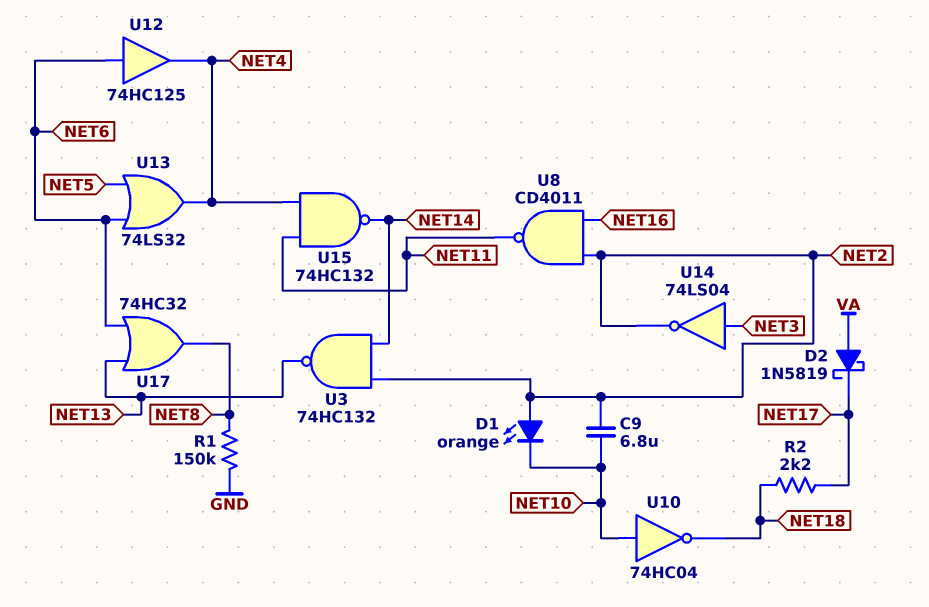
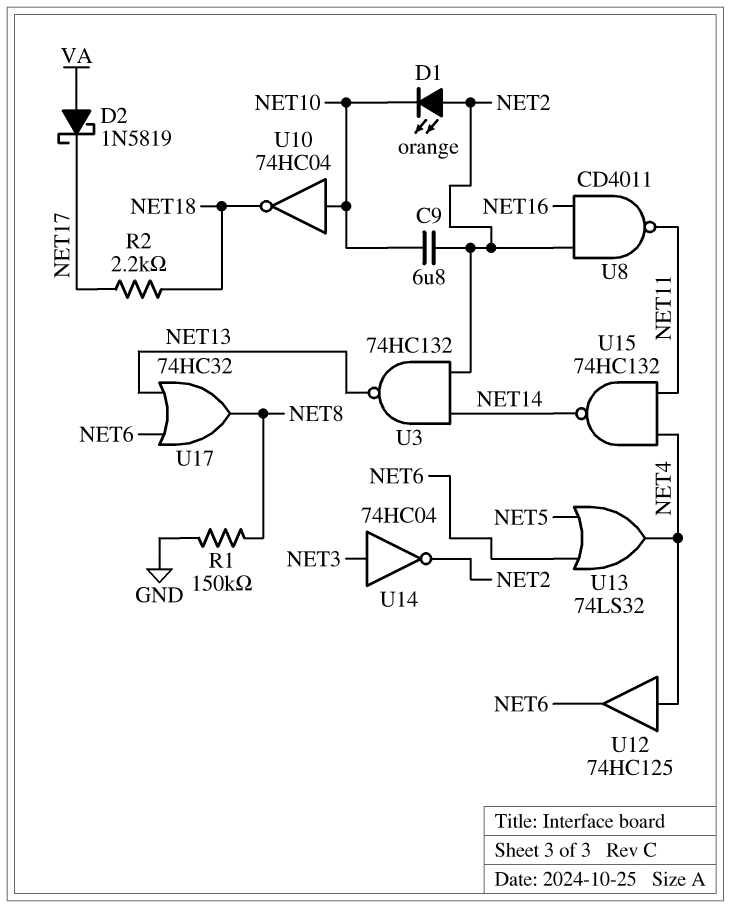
U12: buffer 74HC125 (in NET6, out NET4) -> buffer 74HC125 (in NET4, out NET6)
U14: NOT 74LS04 (in NET3, out NET2) -> NOT 74HC04 (in NET3, out NET2)

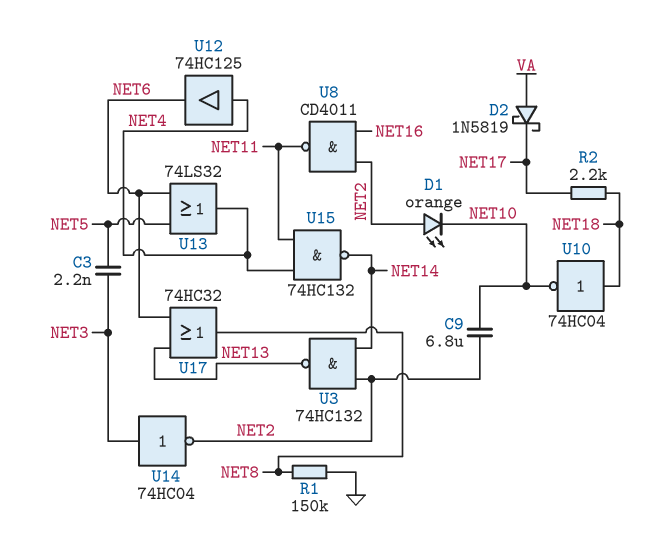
C3: none -> 2.2nF (NET3, NET5)
U10: NOT 74HC04 (in NET10, out NET18) -> NOT 74HC04 (in NET18, out NET10)

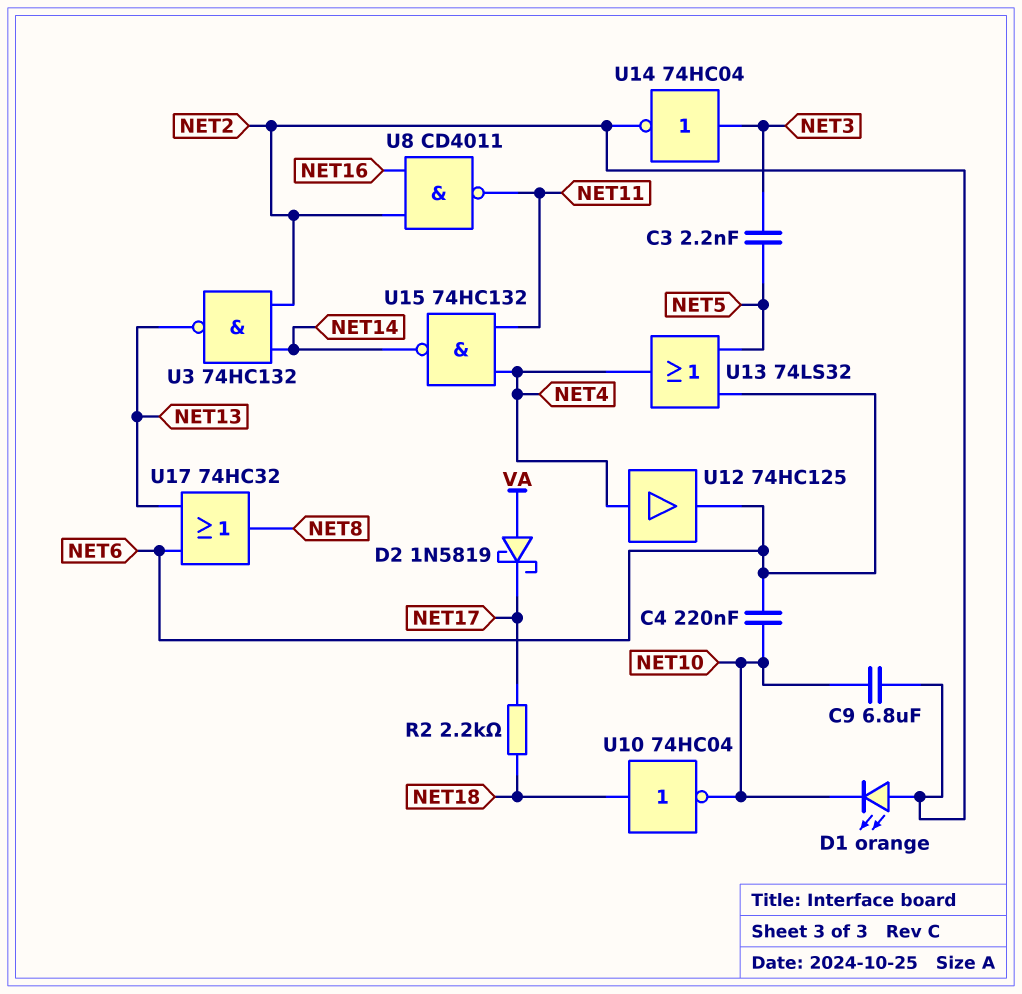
C4: none -> 220nF (NET6, NET10)
R1: 150k (GND, NET8) -> none

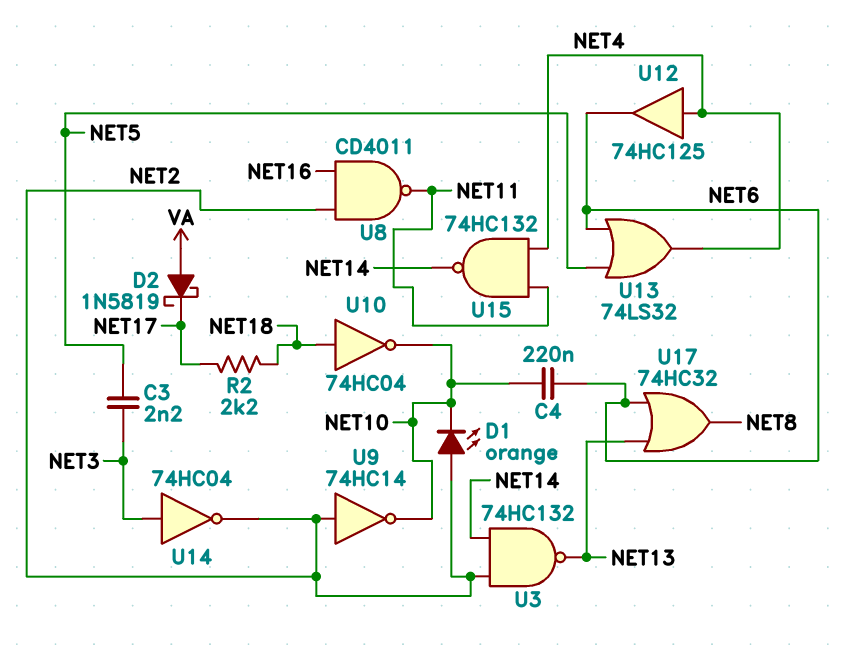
C9: 6.8uF (NET2, NET10) -> none
U9: none -> NOT 74HC14 (in NET2, out NET10)

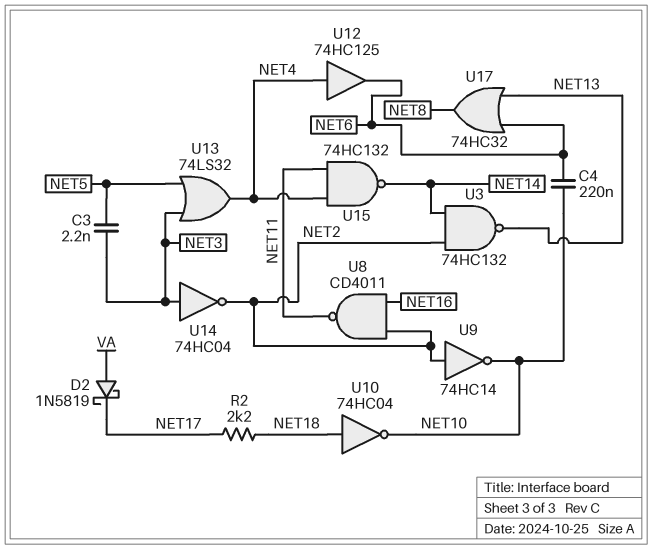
D1: LED orange (A NET2, K NET10) -> none
U13: OR 74LS32 (in NET5, in NET6, out NET4) -> OR 74LS32 (in NET3, in NET5, out NET4)

